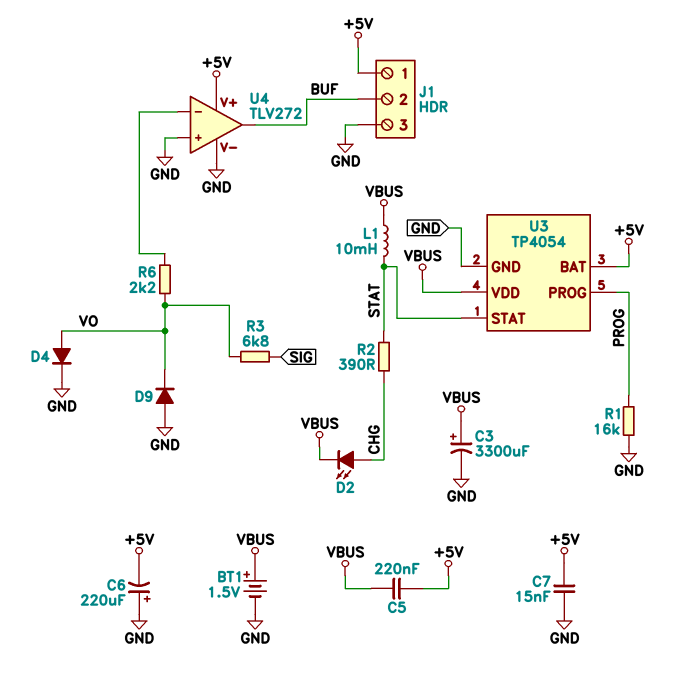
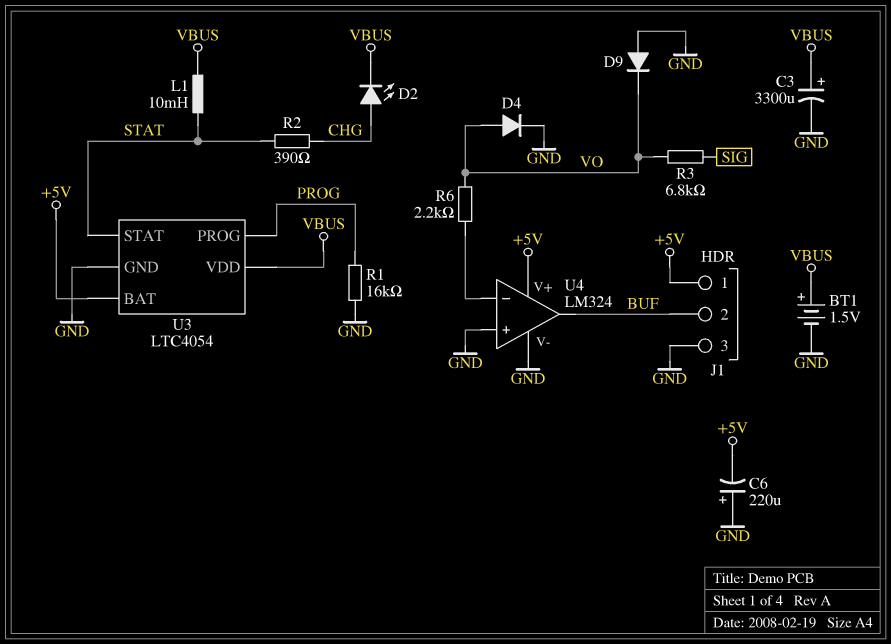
C5: 220nF (+5V, VBUS) -> none
C7: 15nF (+5V, GND) -> none
U3: TP4054 -> LTC4054
U4: TLV272 -> LM324

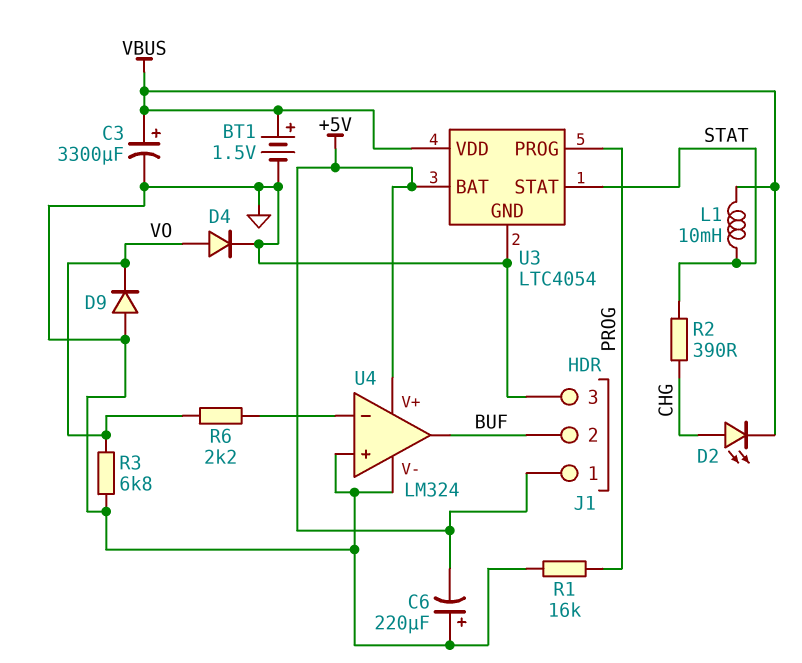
R3: 6.8k (SIG, VO) -> 6.8k (GND, VO)

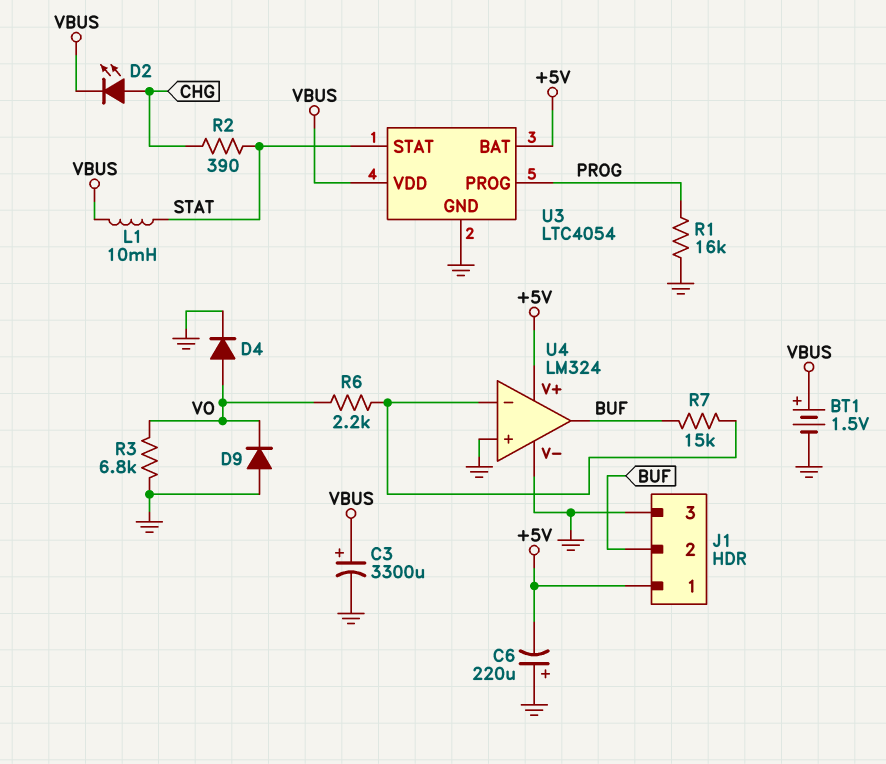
R7: none -> 15k (BUF, U4/in-)

